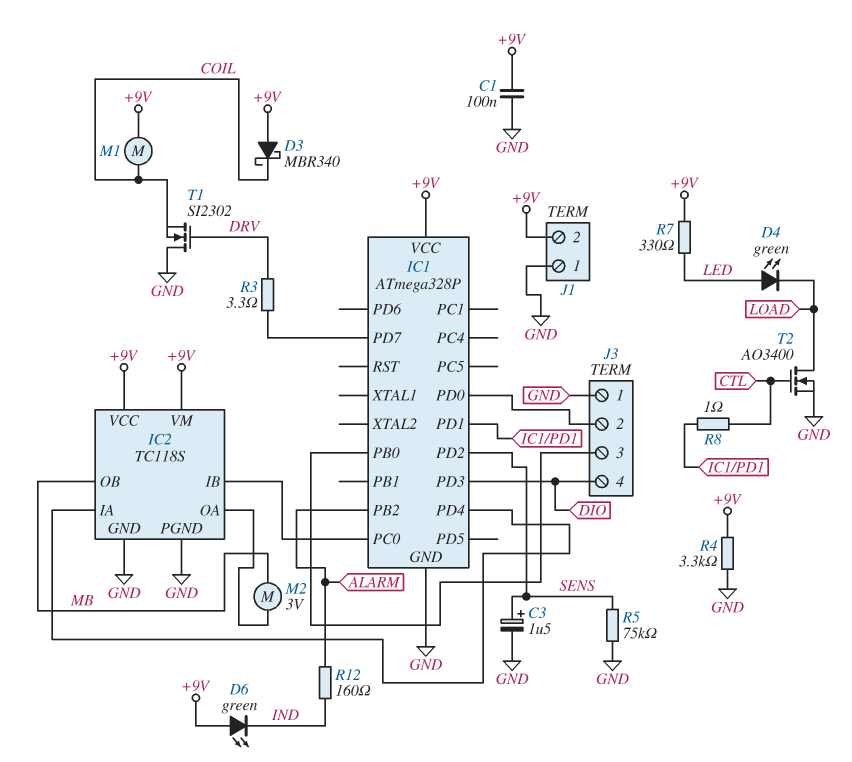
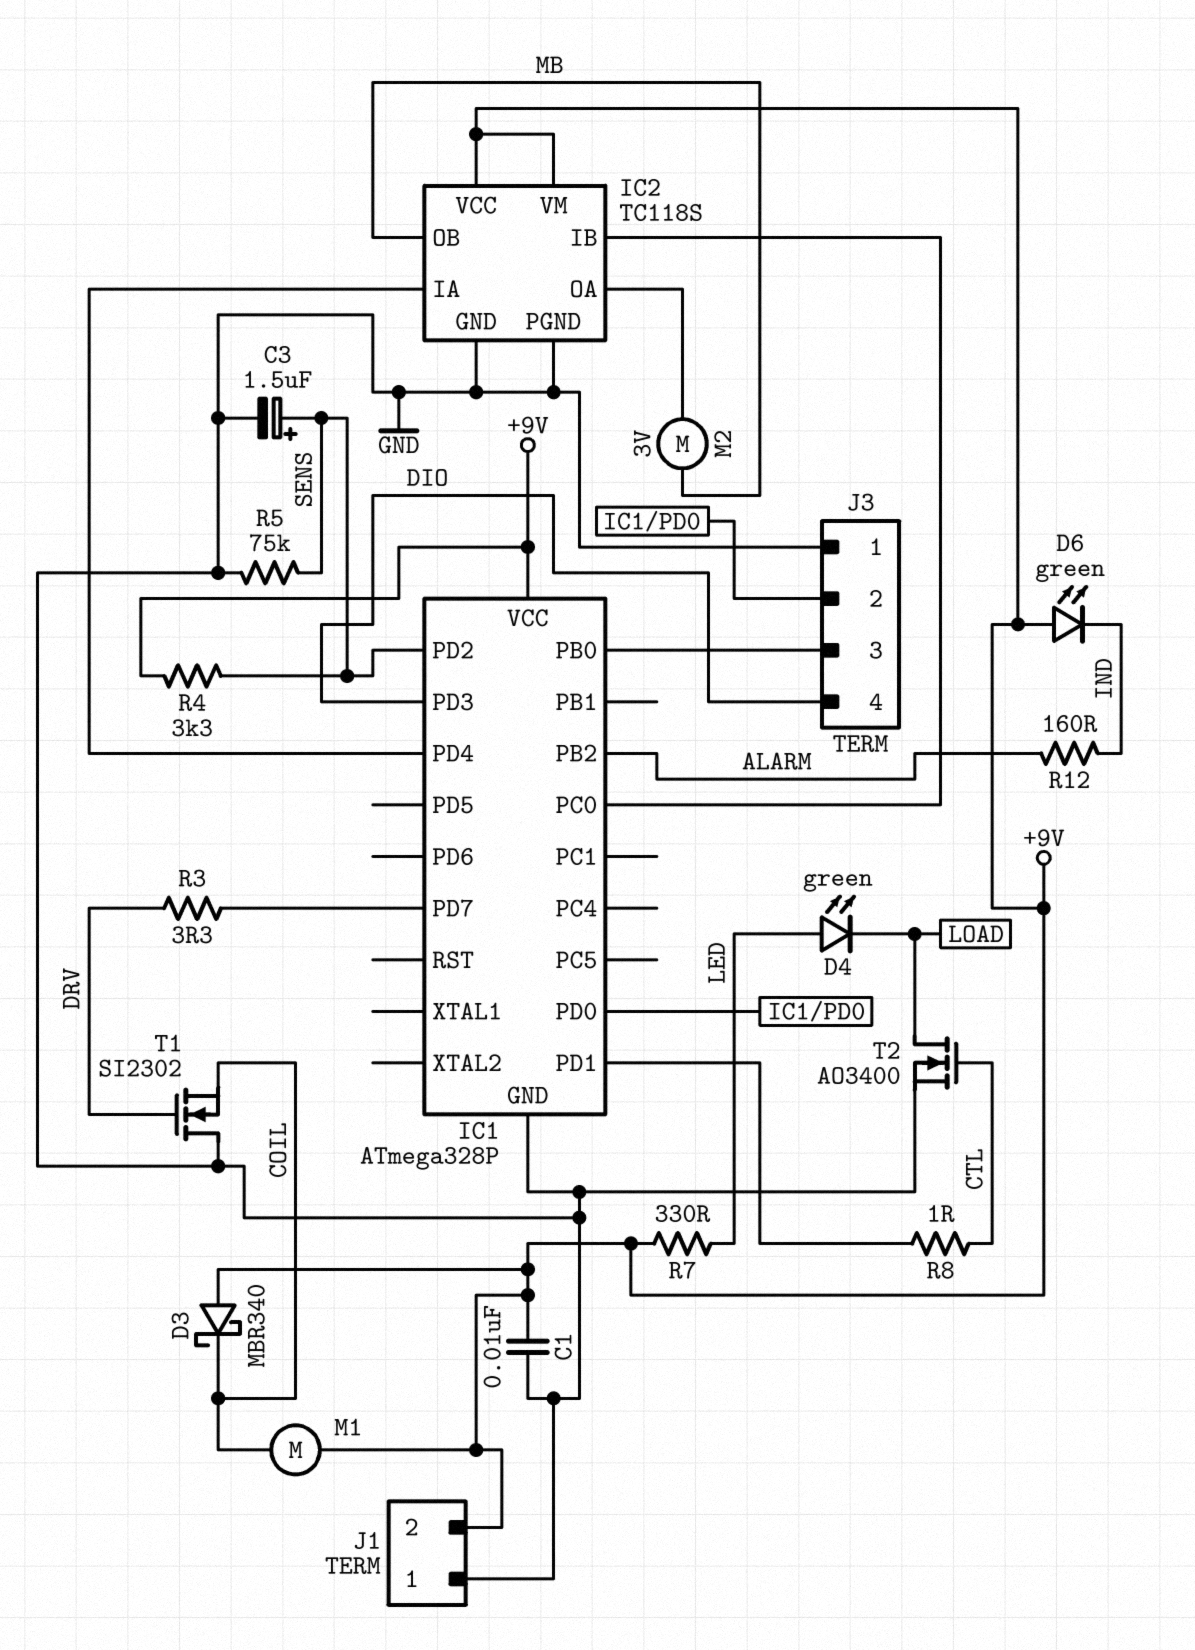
C1: 100nF (+9V, GND) -> 10nF (+9V, GND)
R4: 3.3k (+9V, GND) -> 3.3k (+9V, SENS)

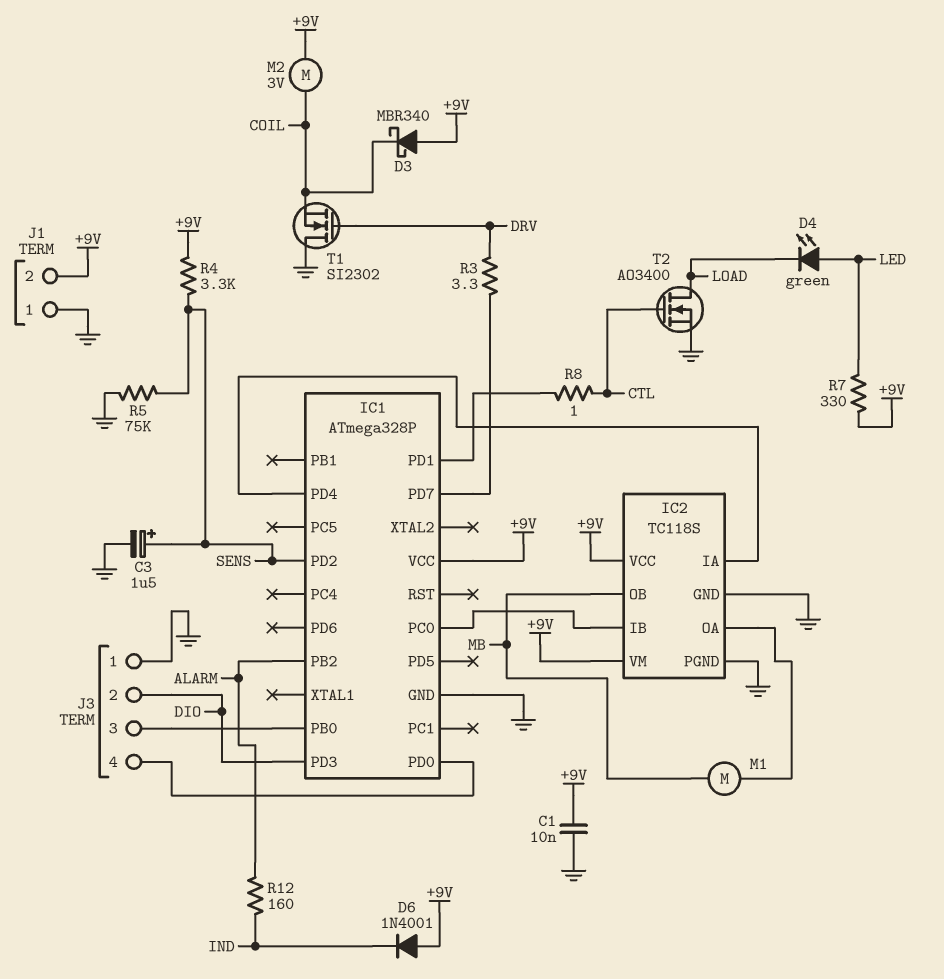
D6: LED green (A +9V, K IND) -> diode 1N4001 (A +9V, K IND)
J3 pin 2: IC1/PD0 -> DIO
J3 pin 4: DIO -> IC1/PD0
M1: motor (+9V, COIL) -> motor (IC2/OA, MB)
M2: motor 3V (IC2/OA, MB) -> motor 3V (+9V, COIL)

